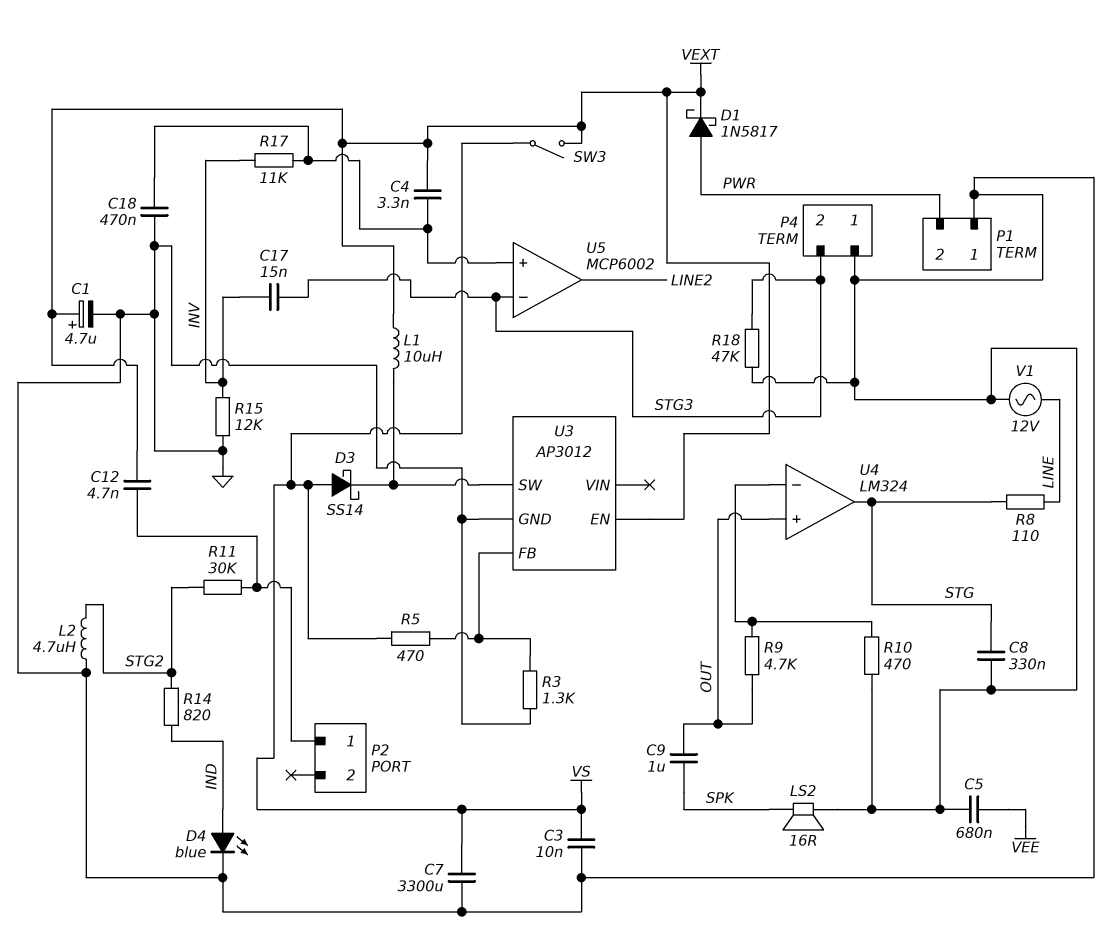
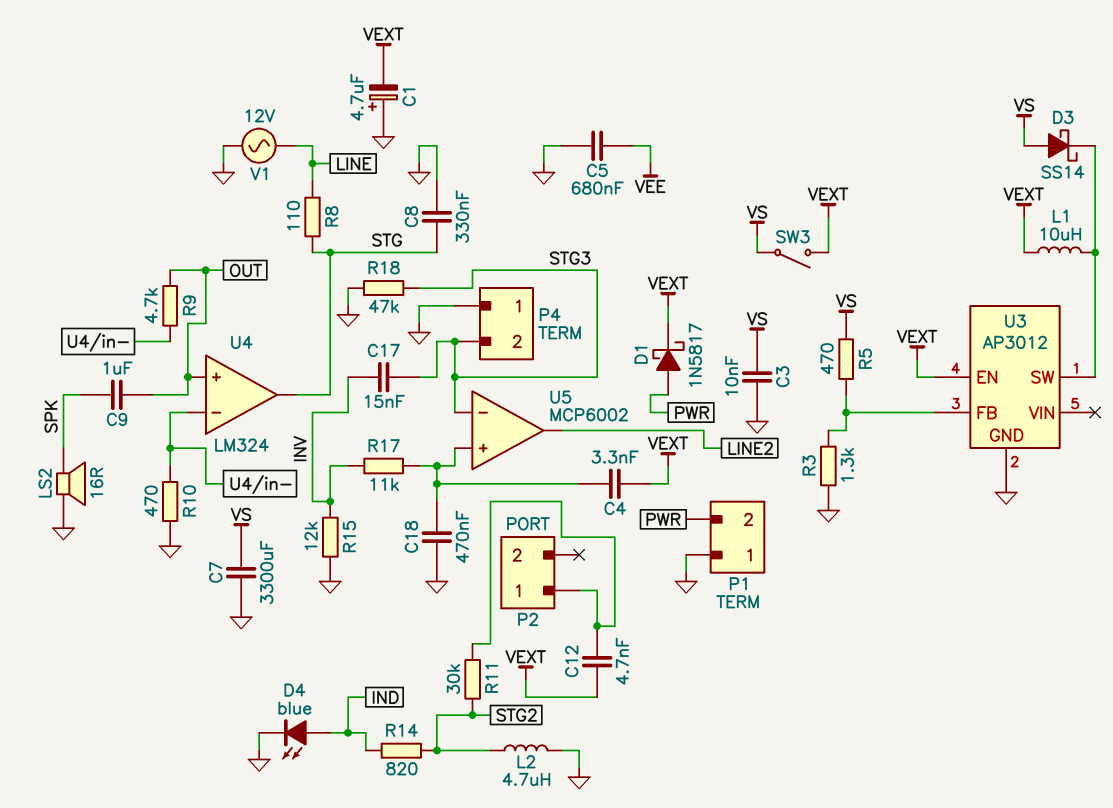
C1: 4.7uF (plus VEXT, minus GND) -> 4.7uF (plus GND, minus VEXT)

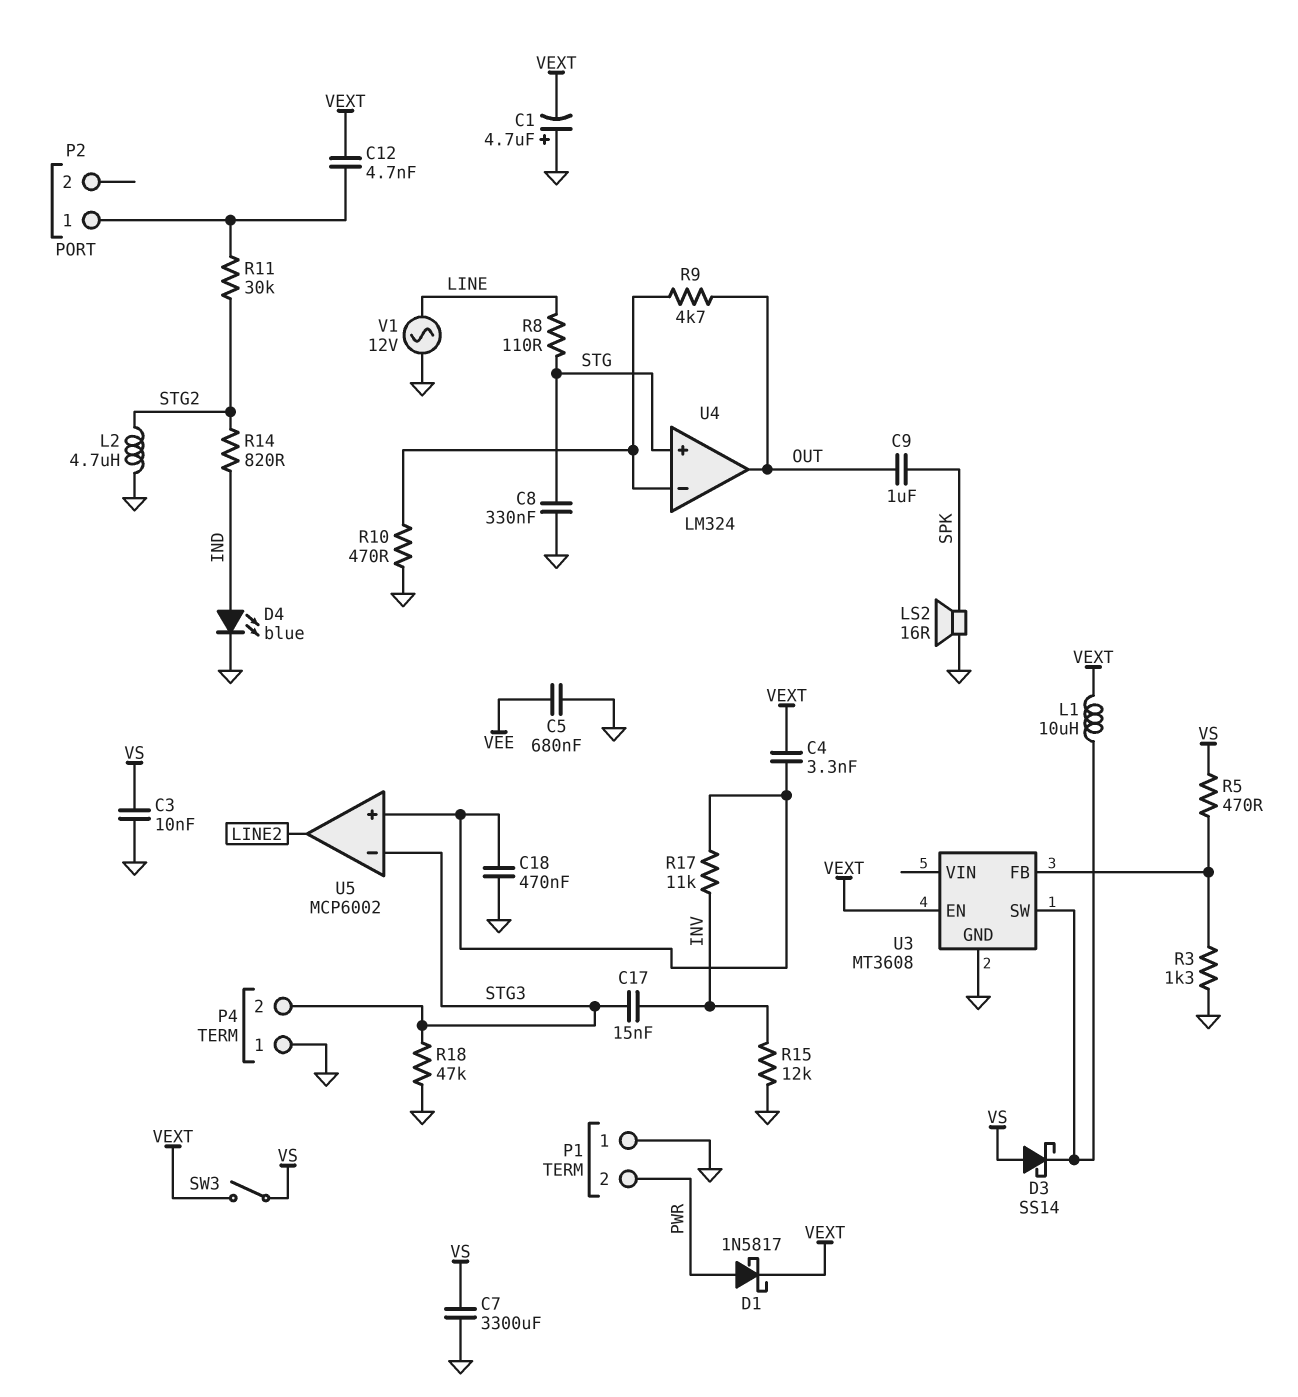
U3: AP3012 -> MT3608
U4 pin in+: OUT -> STG
U4 pin out: STG -> OUT

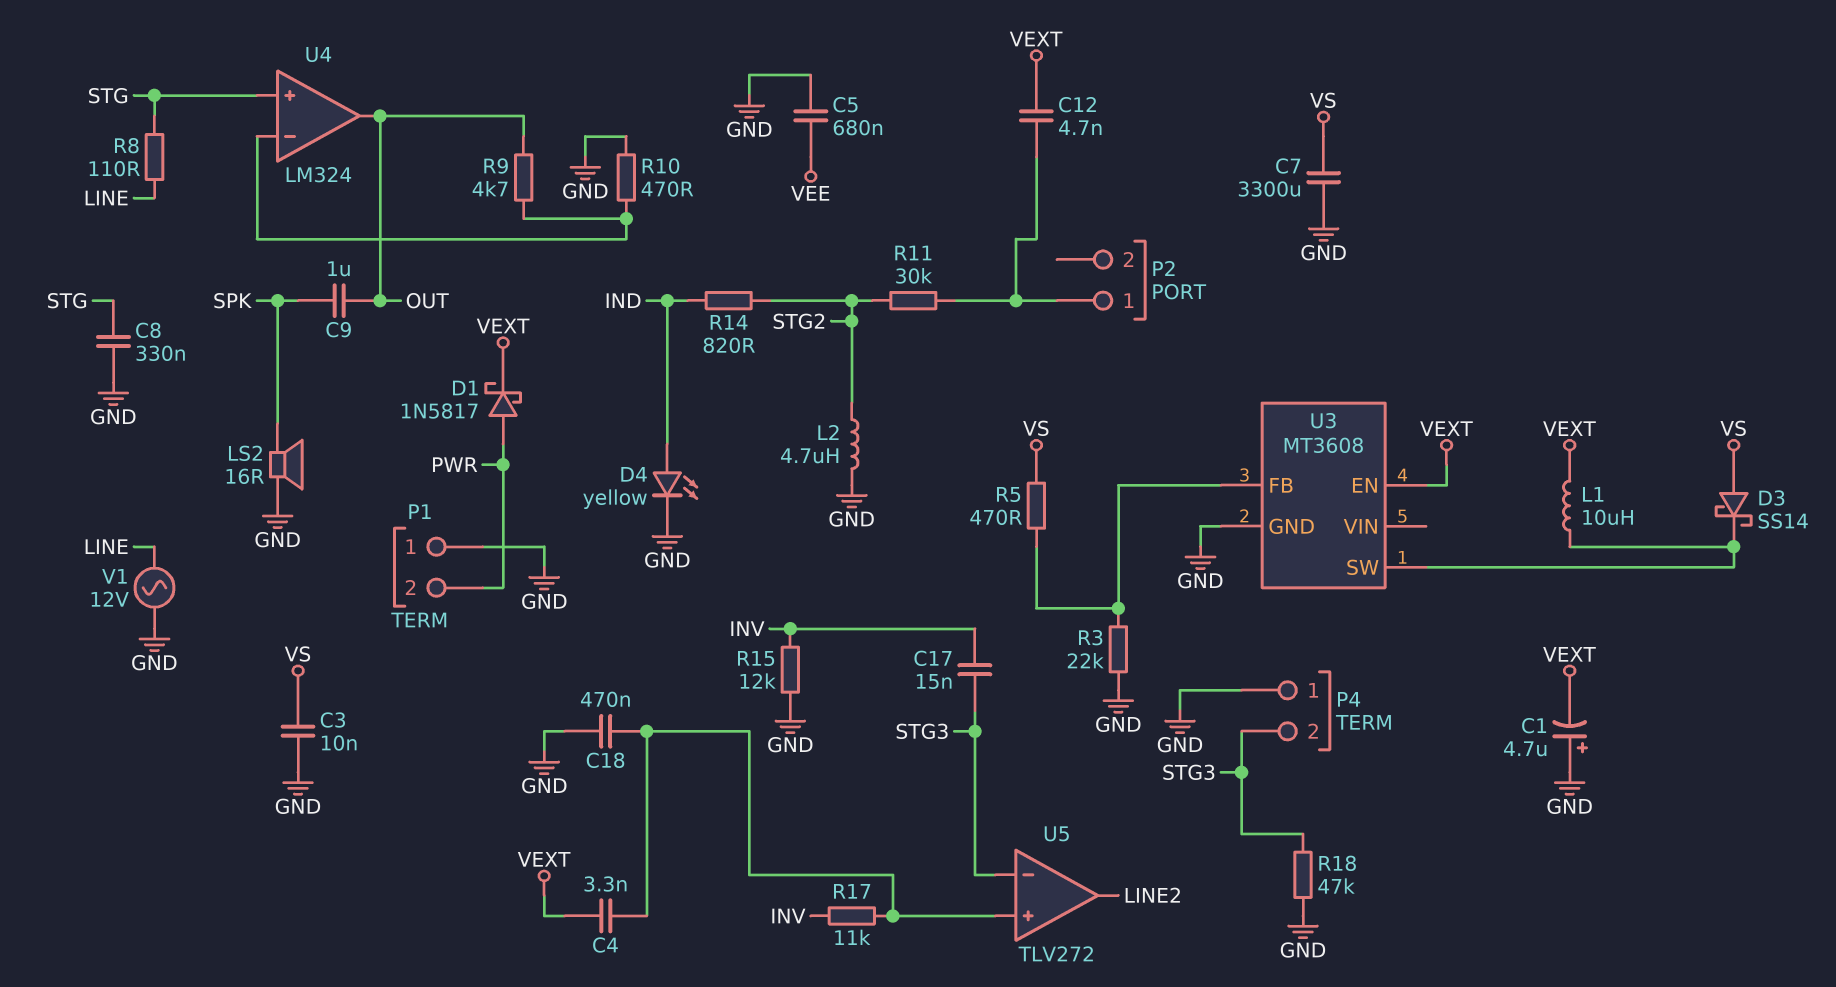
D4: LED blue (A IND, K GND) -> LED yellow (A IND, K GND)
R3: 1.3k (GND, U3/FB) -> 22k (GND, U3/FB)
SW3: switch (VEXT, VS) -> none
U5: MCP6002 -> TLV272

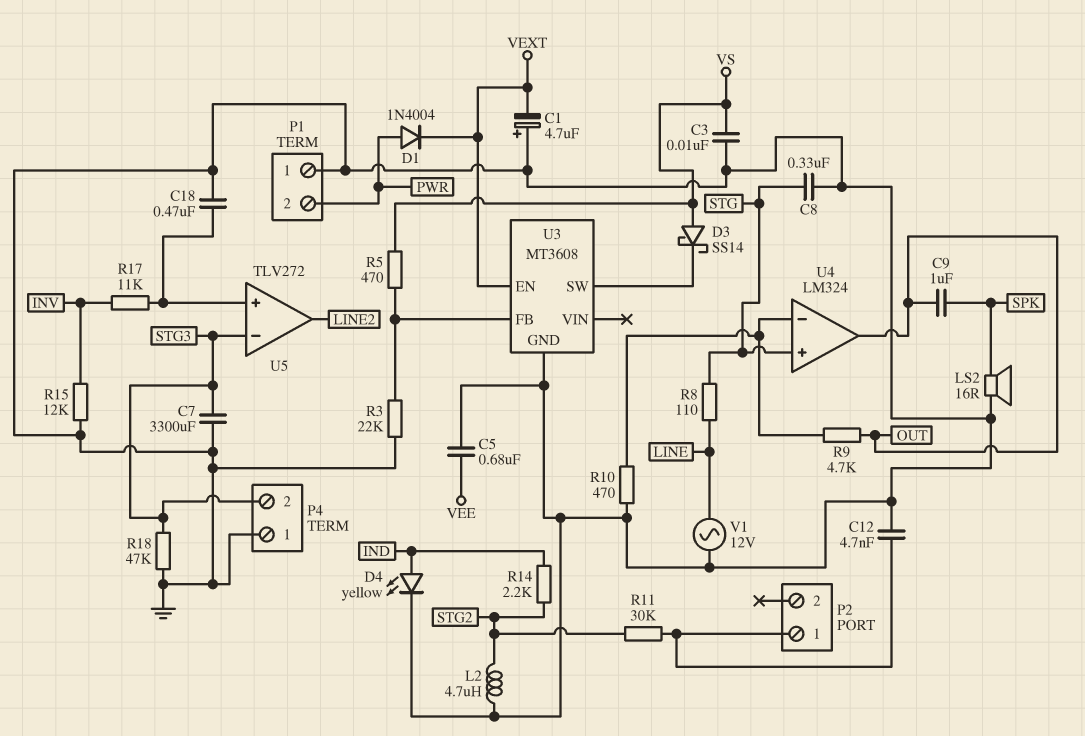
C4: 3.3nF (U5/in+, VEXT) -> none
C7: 3300uF (GND, VS) -> 3300uF (GND, STG3)
C12: 4.7nF (P2/1, VEXT) -> 4.7nF (GND, P2/1)
C17: 15nF (INV, STG3) -> none
D1: schottky 1N5817 (A PWR, K VEXT) -> diode 1N4004 (A PWR, K VEXT)
L1: 10uH (U3/SW, VEXT) -> none
R14: 820 (IND, STG2) -> 2.2k (IND, STG2)

